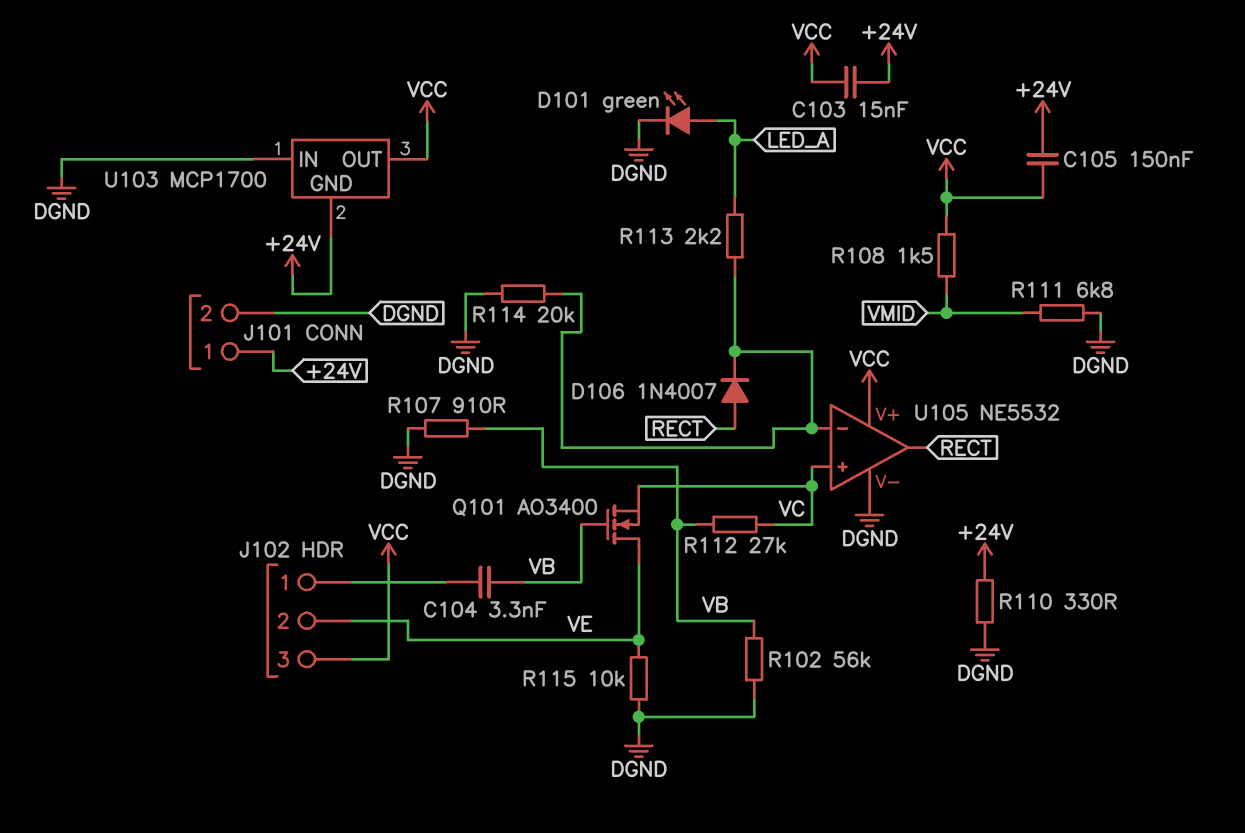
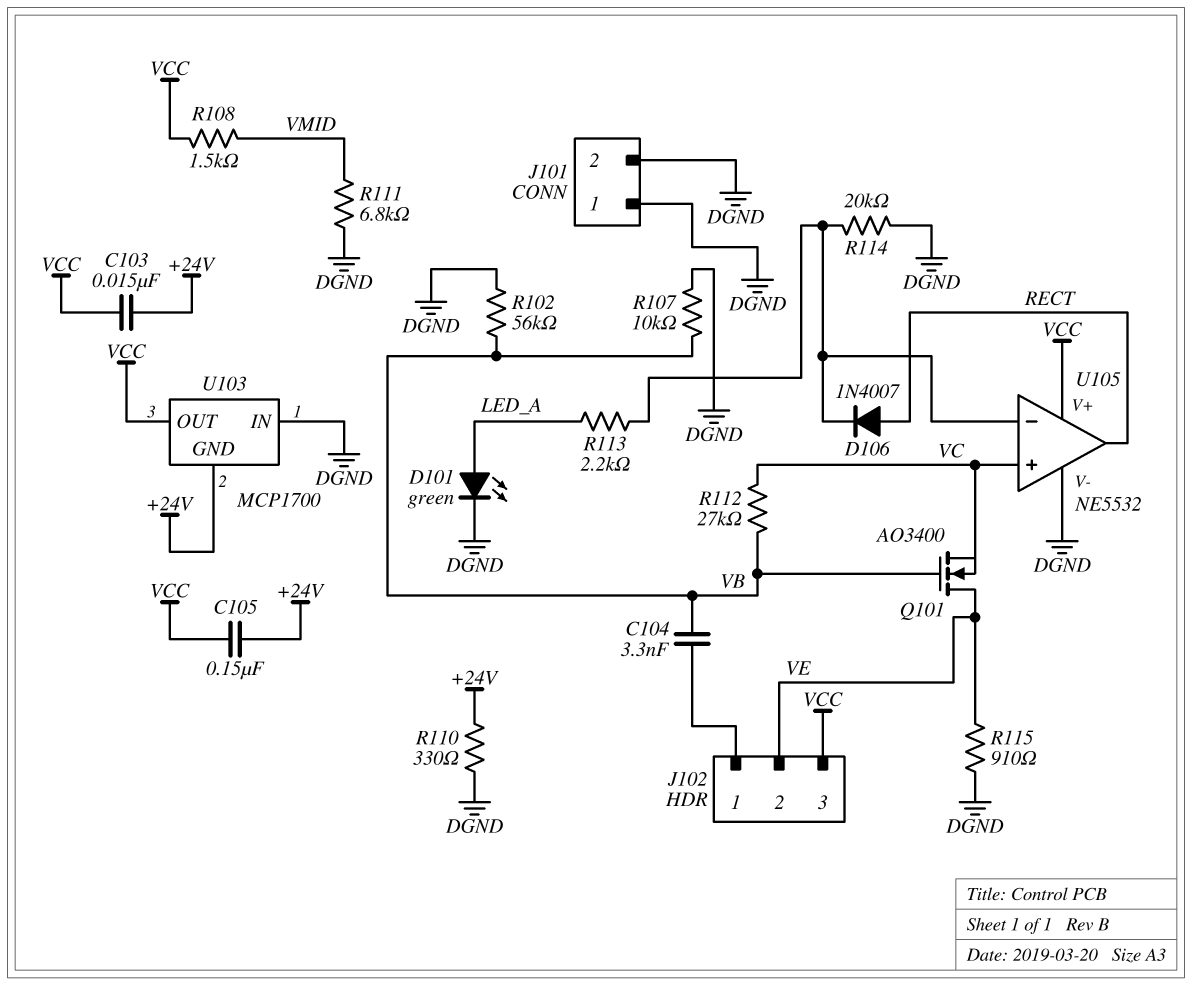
J101 pin 1: +24V -> DGND
R107: 910 (DGND, VB) -> 10k (DGND, VB)
R115: 10k (DGND, VE) -> 910 (DGND, VE)

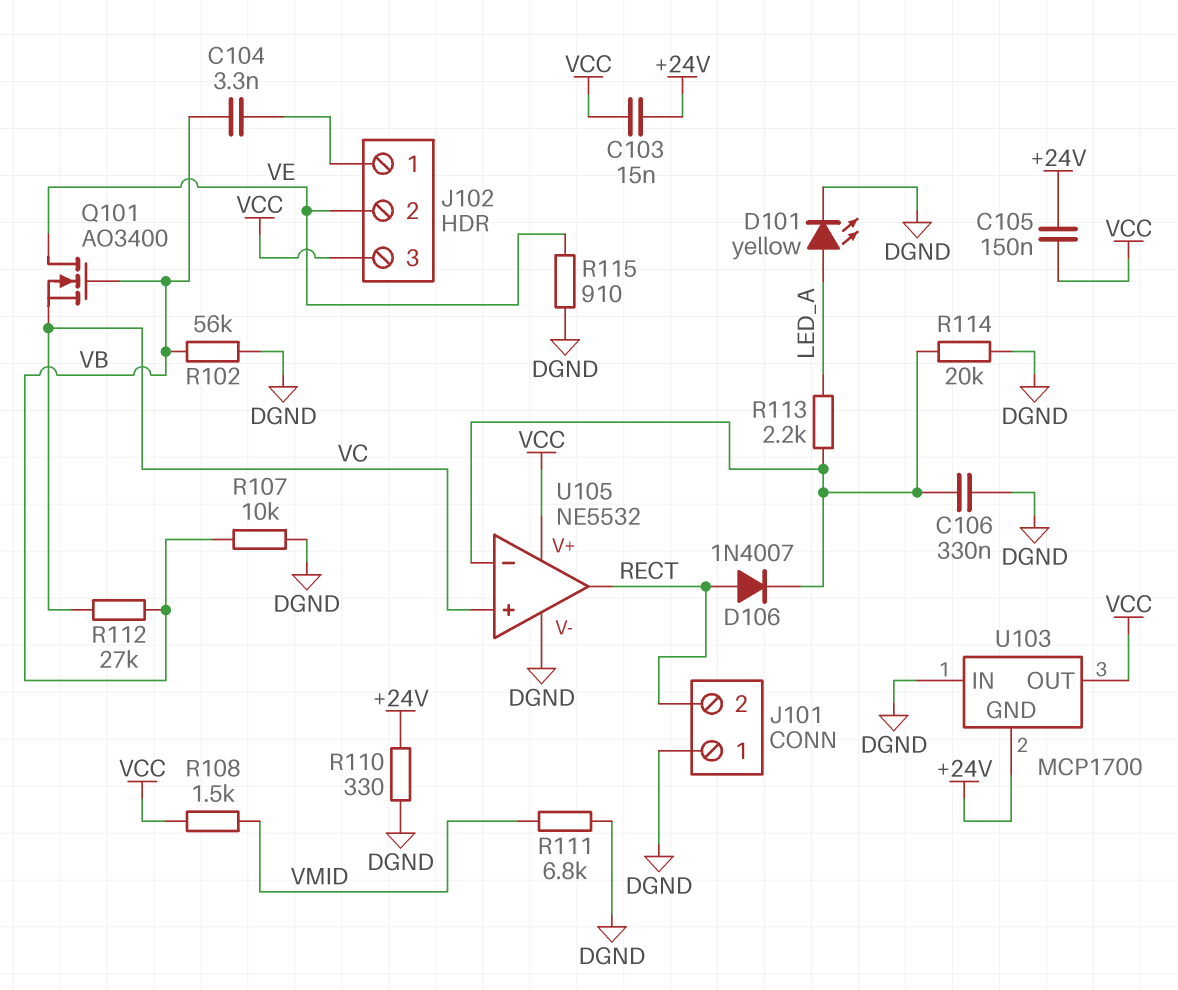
C106: none -> 330nF (DGND, U105/in-)
D101: LED green (A LED_A, K DGND) -> LED yellow (A LED_A, K DGND)
J101 pin 2: DGND -> RECT

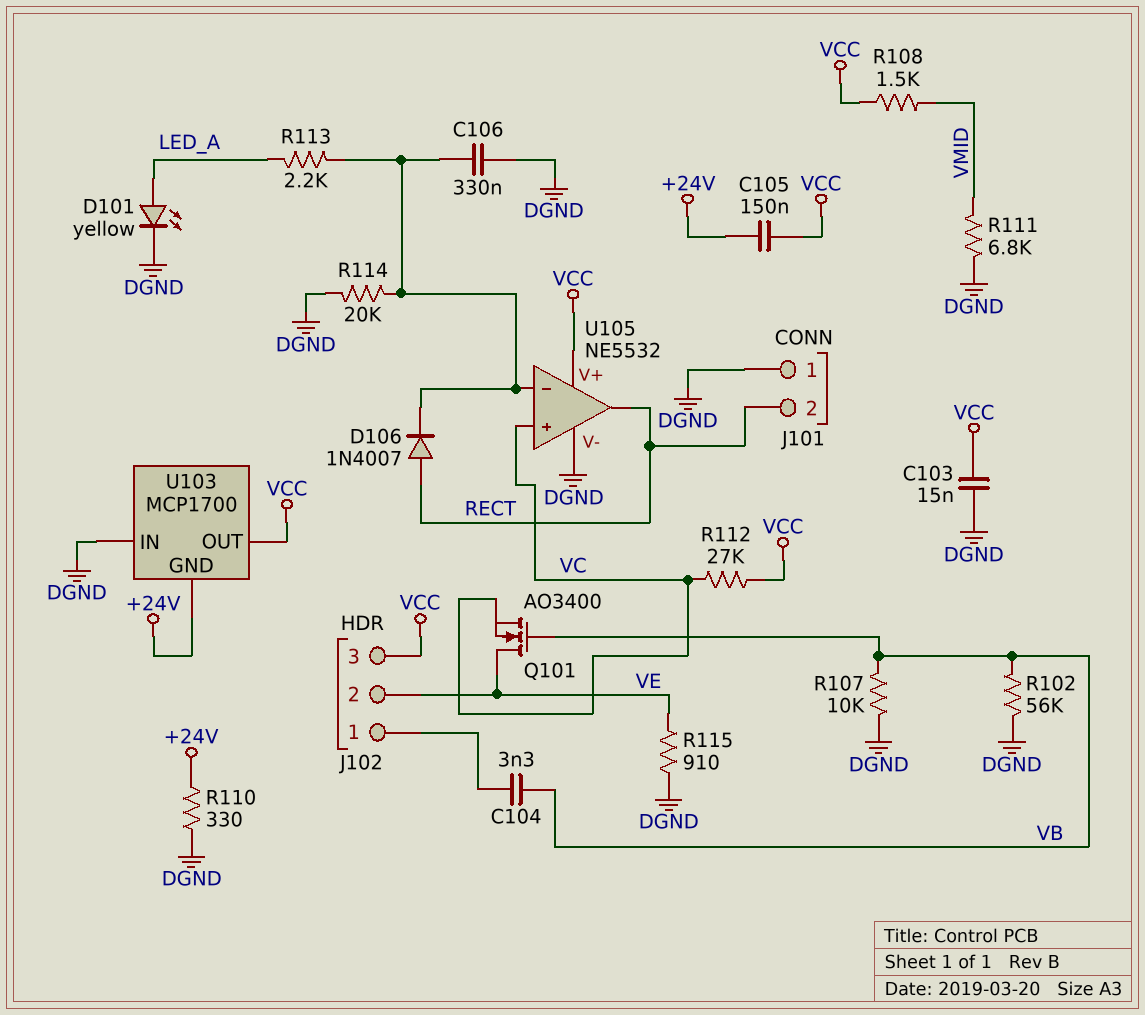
C103: 15nF (+24V, VCC) -> 15nF (DGND, VCC)
R112: 27k (VB, VC) -> 27k (VC, VCC)

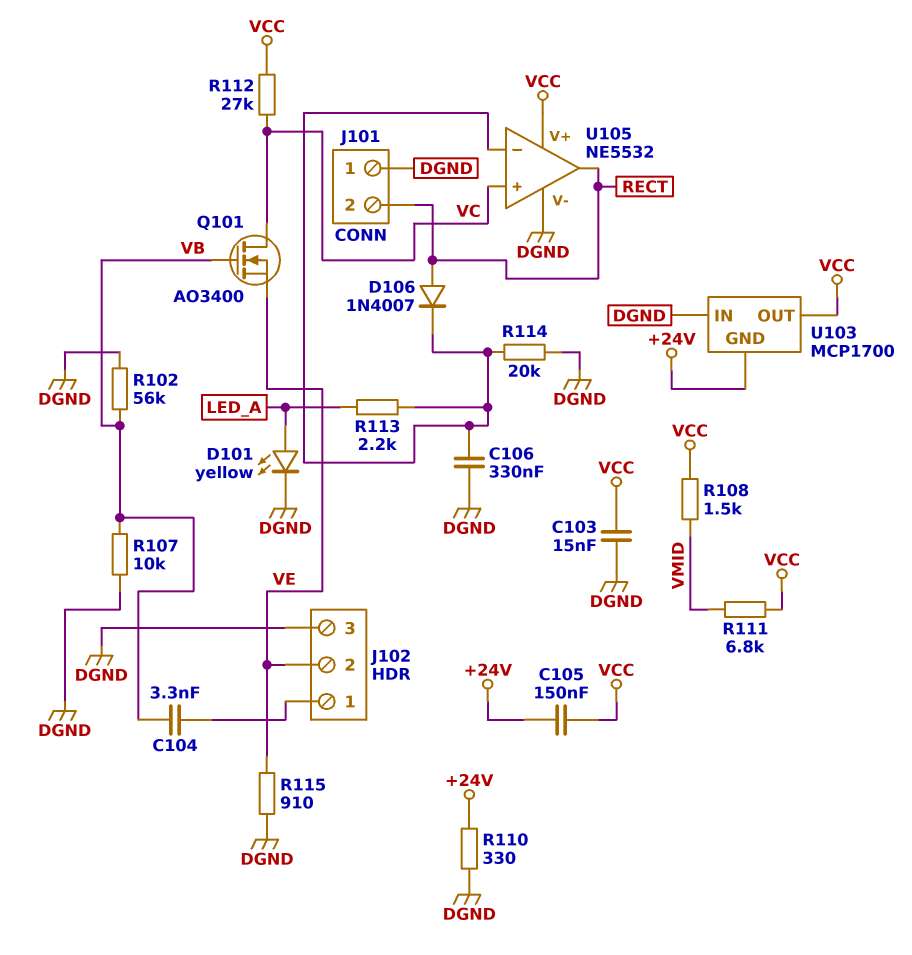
J102 pin 3: VCC -> DGND
Q101: NMOS AO3400 (G VB, D VE, S VC) -> NMOS AO3400 (G VB, D VC, S VE)
R111: 6.8k (DGND, VMID) -> 6.8k (VCC, VMID)

